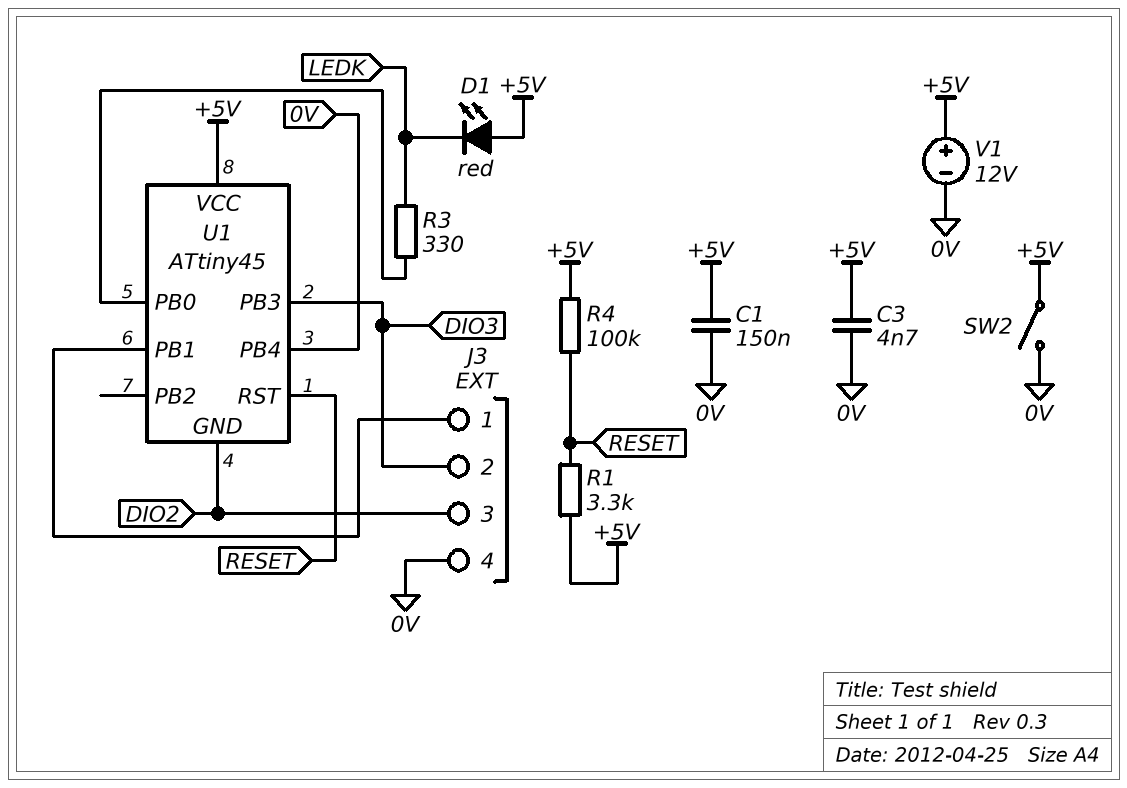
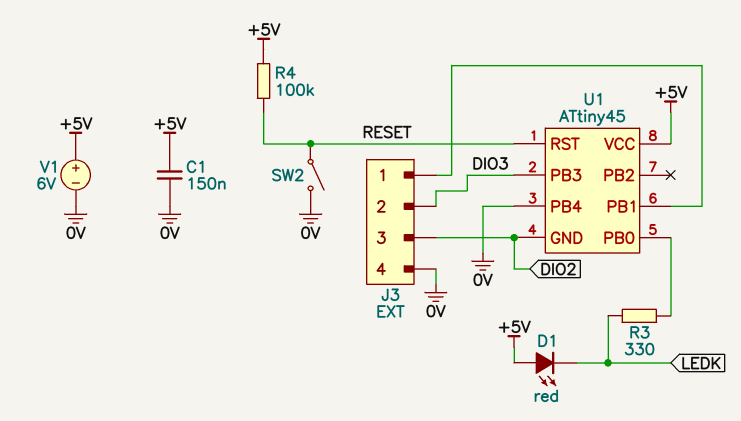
C3: 4.7nF (+5V, 0V) -> none
R1: 3.3k (+5V, RESET) -> none
SW2: switch (+5V, 0V) -> switch (0V, RESET)
V1: 12V (plus +5V, minus 0V) -> 6V (plus +5V, minus 0V)

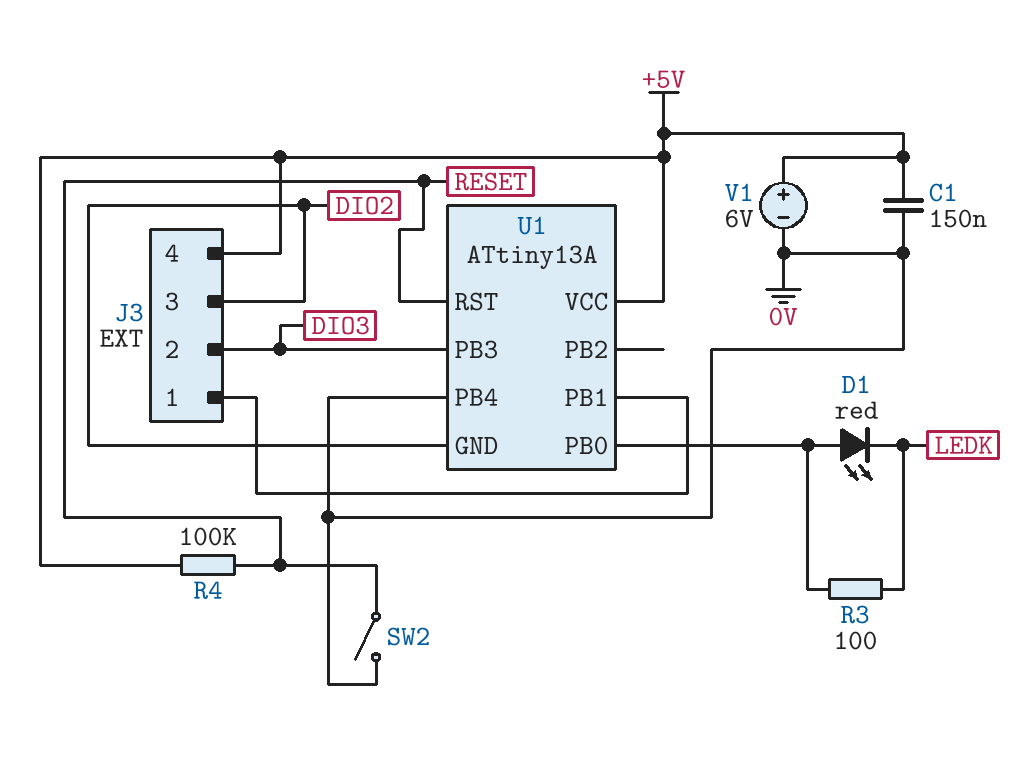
D1: LED red (A +5V, K LEDK) -> LED red (A U1/PB0, K LEDK)
J3 pin 4: 0V -> +5V
R3: 330 (LEDK, U1/PB0) -> 100 (LEDK, U1/PB0)
U1: ATtiny45 -> ATtiny13A

